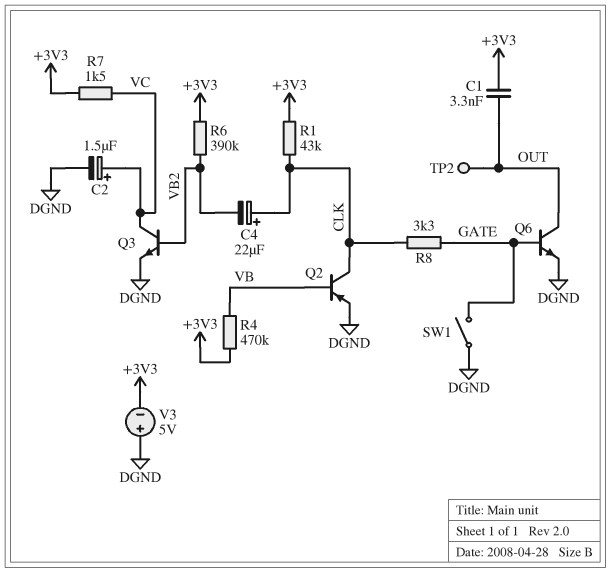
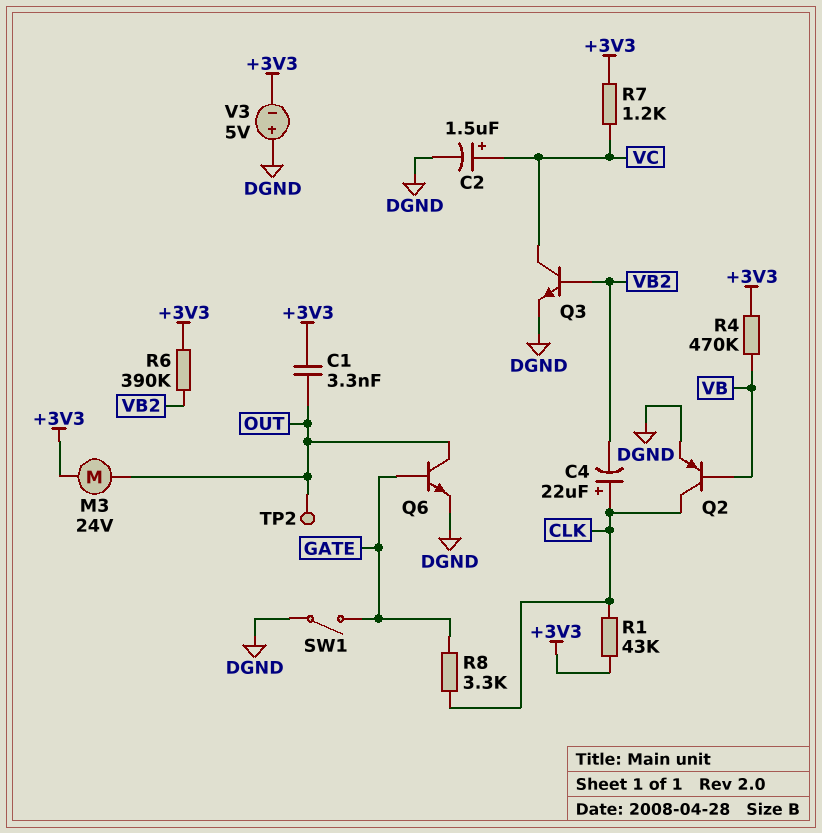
M3: none -> motor 24V (+3V3, OUT)
R7: 1.5k (+3V3, VC) -> 1.2k (+3V3, VC)

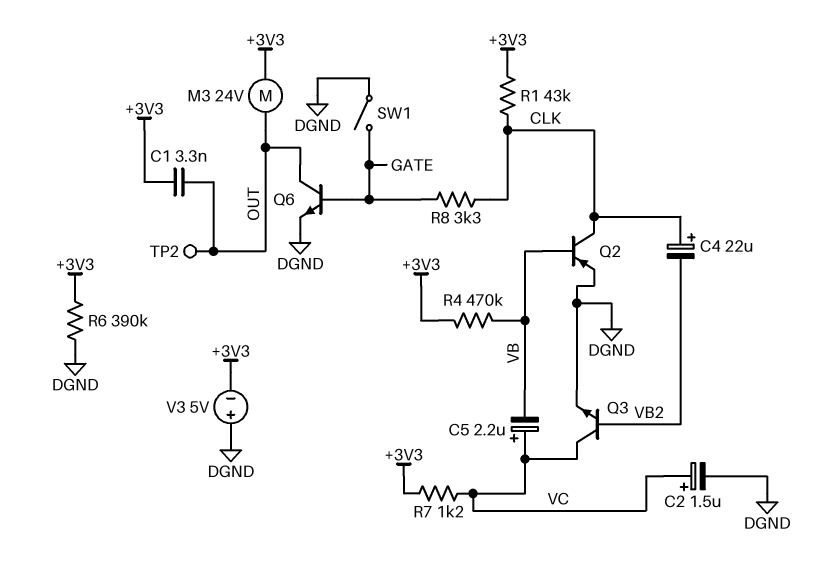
C5: none -> 2.2uF (plus VC, minus VB)
R6: 390k (+3V3, VB2) -> 390k (+3V3, DGND)

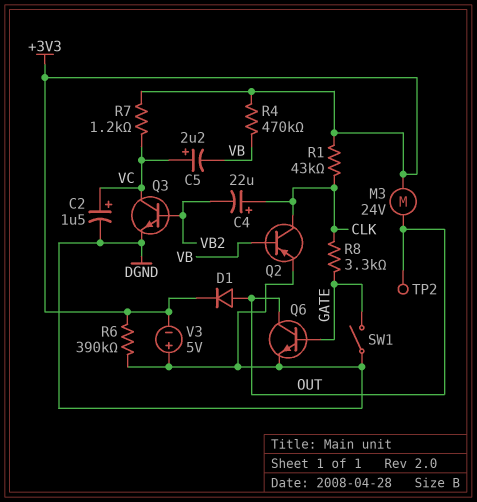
C1: 3.3nF (+3V3, OUT) -> none
D1: none -> diode (A OUT, K +3V3)

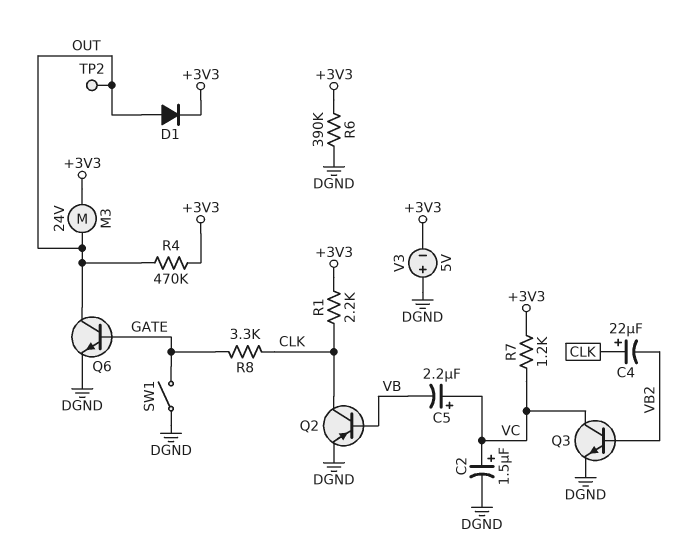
R1: 43k (+3V3, CLK) -> 2.2k (+3V3, CLK)
R4: 470k (+3V3, VB) -> 470k (+3V3, OUT)

